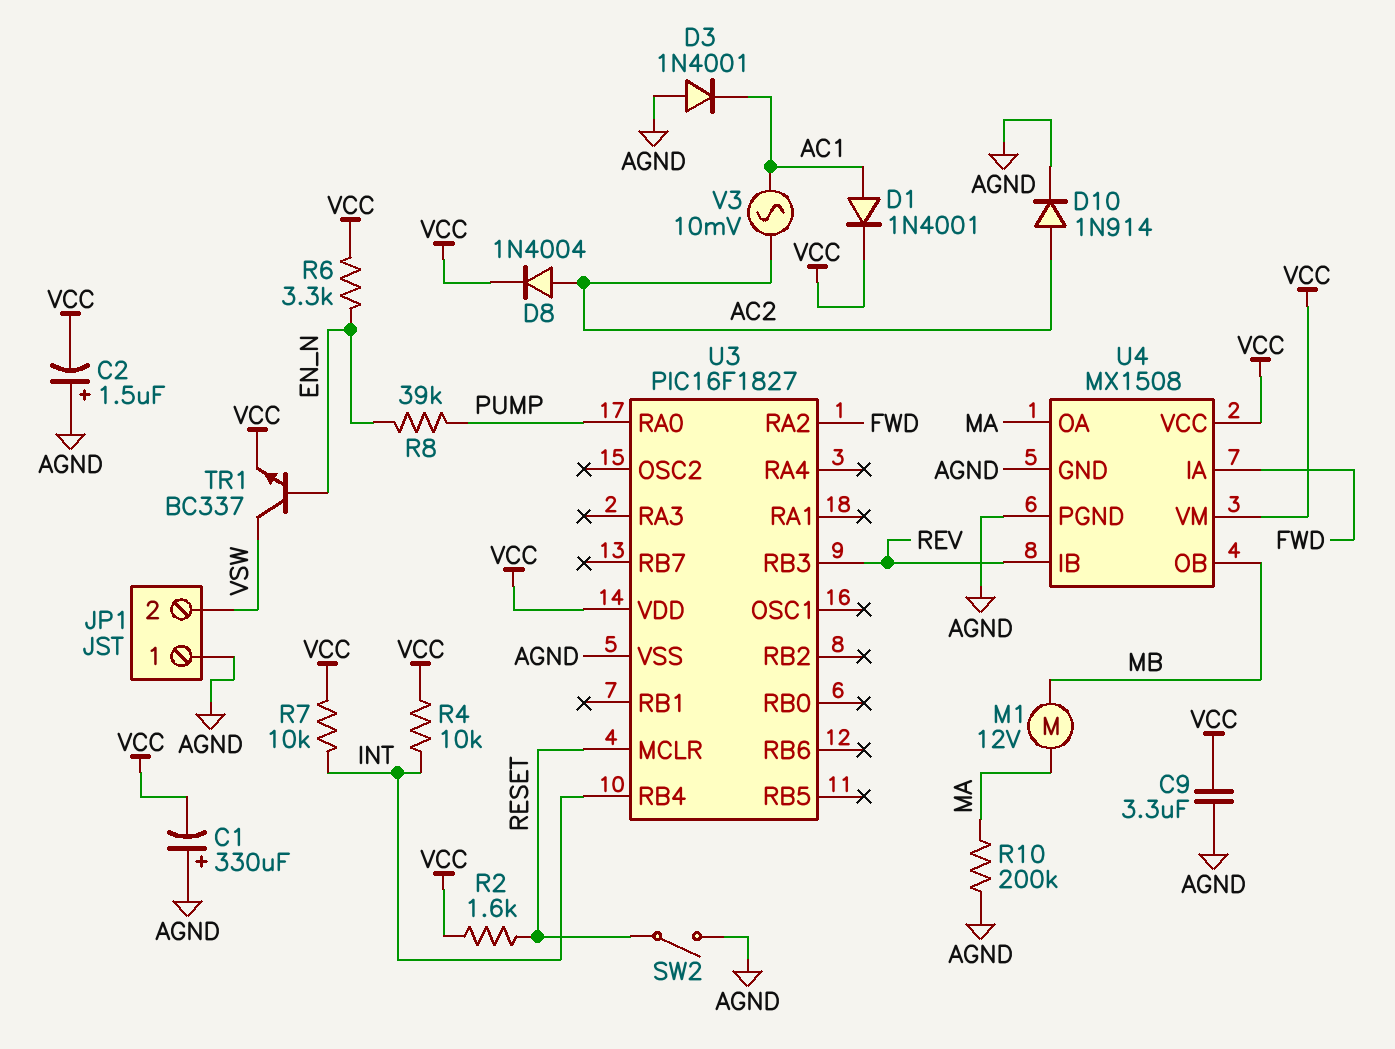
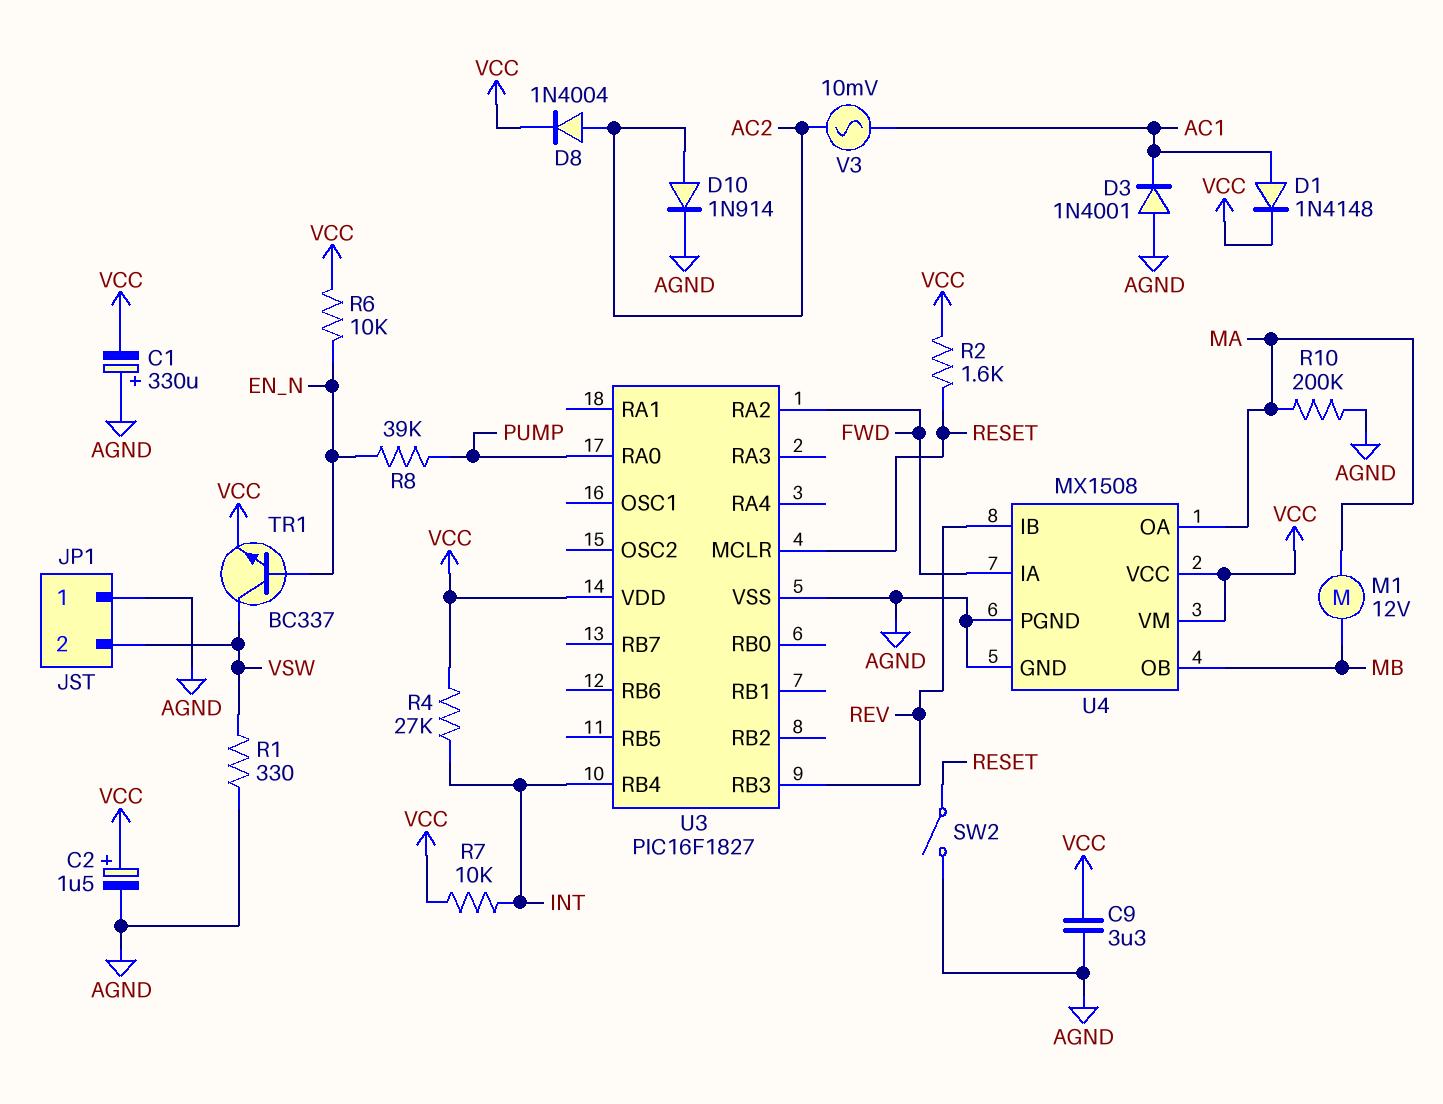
C2: 1.5uF (plus AGND, minus VCC) -> 1.5uF (plus VCC, minus AGND)
D1: diode 1N4001 (A AC1, K VCC) -> diode 1N4148 (A AC1, K VCC)
R1: none -> 330 (AGND, VSW)
R4: 10k (INT, VCC) -> 27k (INT, VCC)
R6: 3.3k (EN_N, VCC) -> 10k (EN_N, VCC)

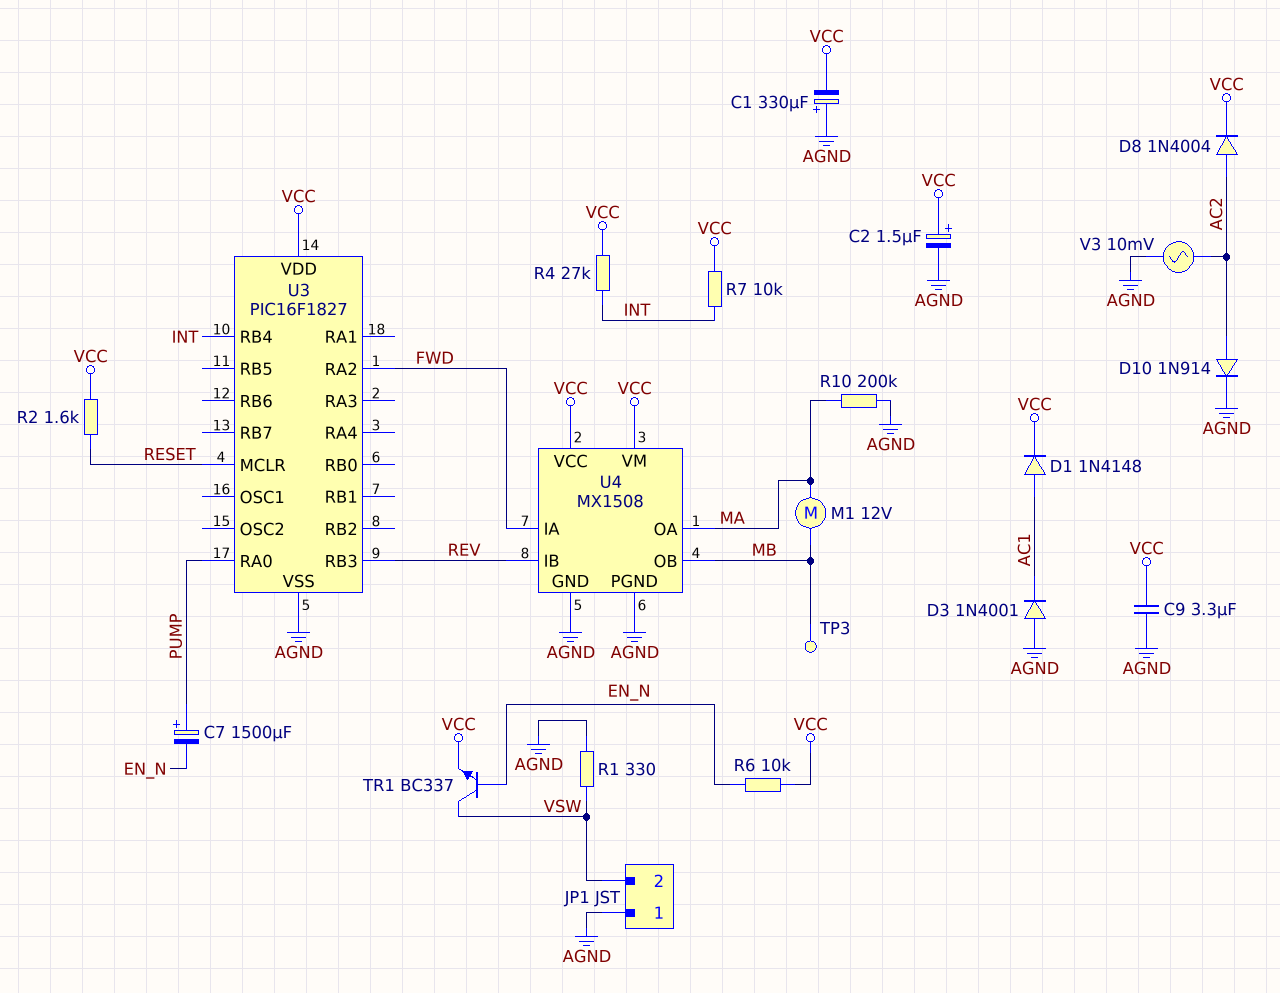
C7: none -> 1500uF (plus PUMP, minus EN_N)
R8: 39k (EN_N, PUMP) -> none
SW2: switch (AGND, RESET) -> none
TP3: none -> test point (MB)
V3: AC 10mV (AC1, AC2) -> AC 10mV (AC2, AGND)

